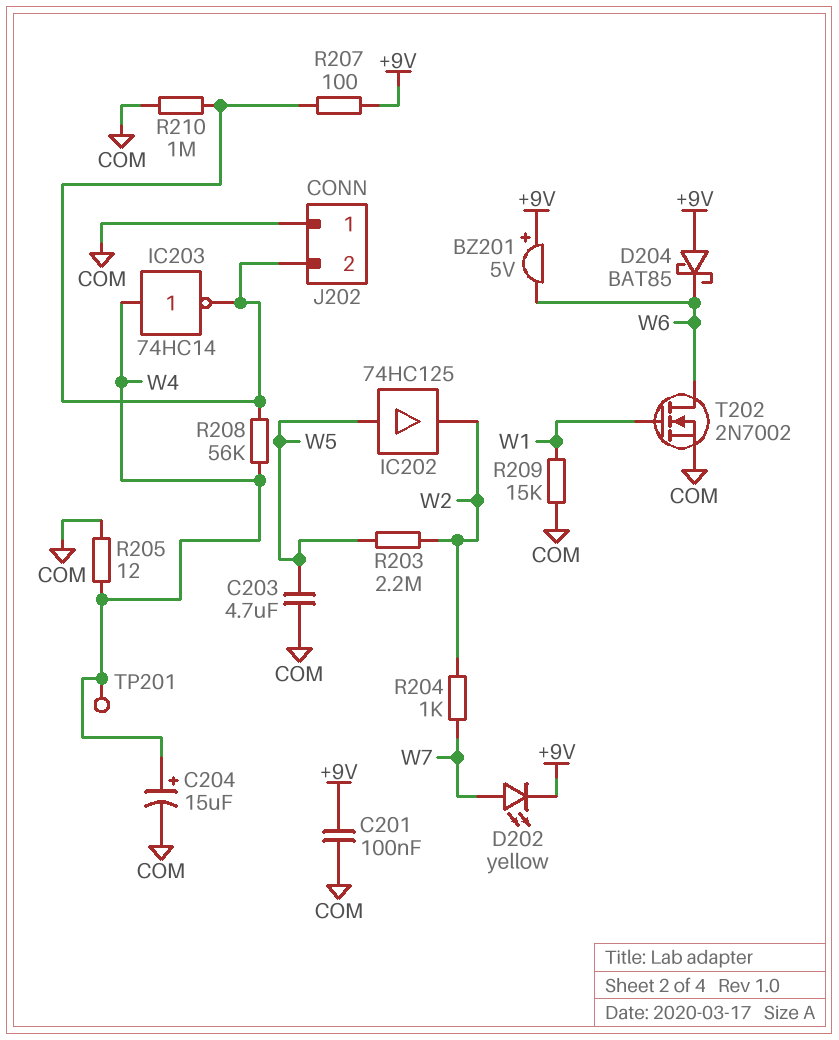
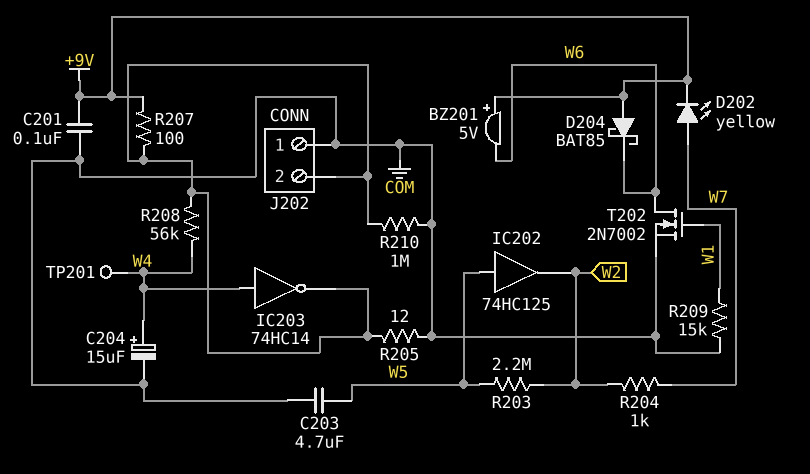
R205: 12 (COM, W4) -> 12 (COM, J202/2)

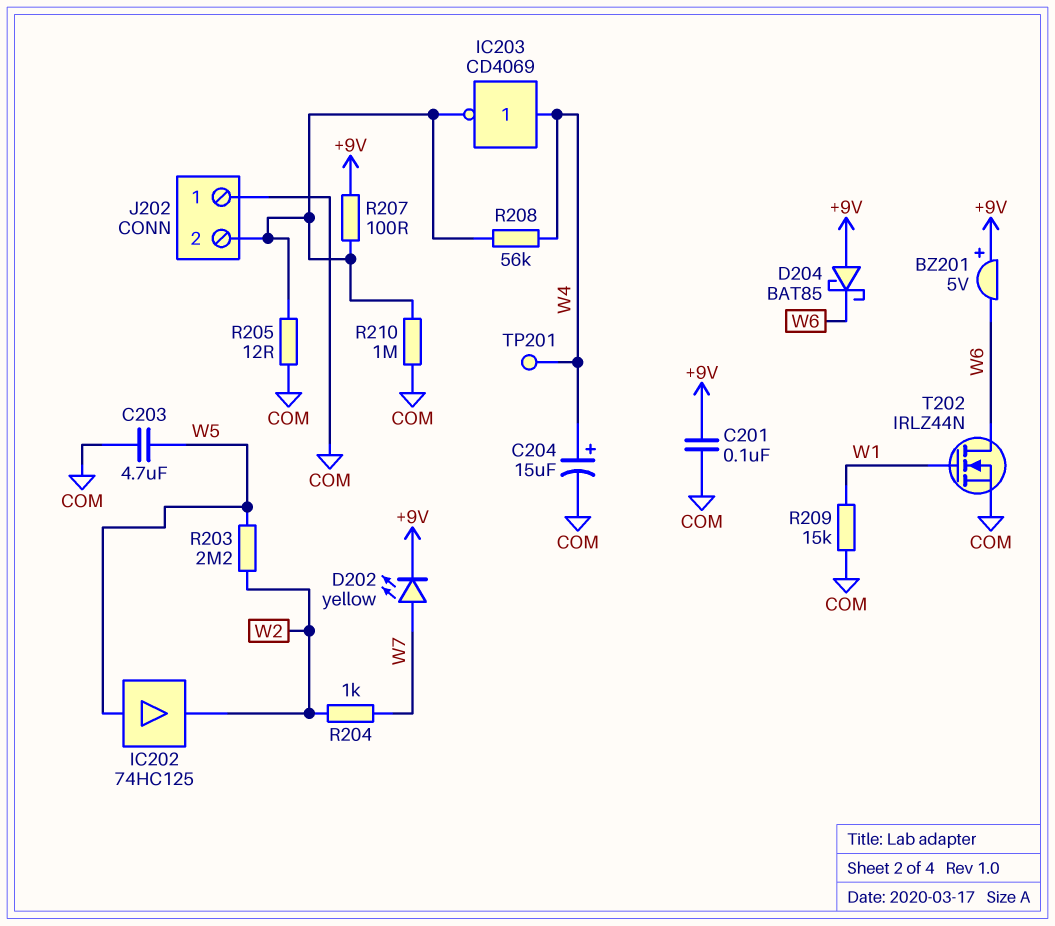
IC203: NOT 74HC14 (in W4, out J202/2) -> NOT CD4069 (in W4, out J202/2)
T202: NMOS 2N7002 (G W1, D W6, S COM) -> NMOS IRLZ44N (G W1, D W6, S COM)

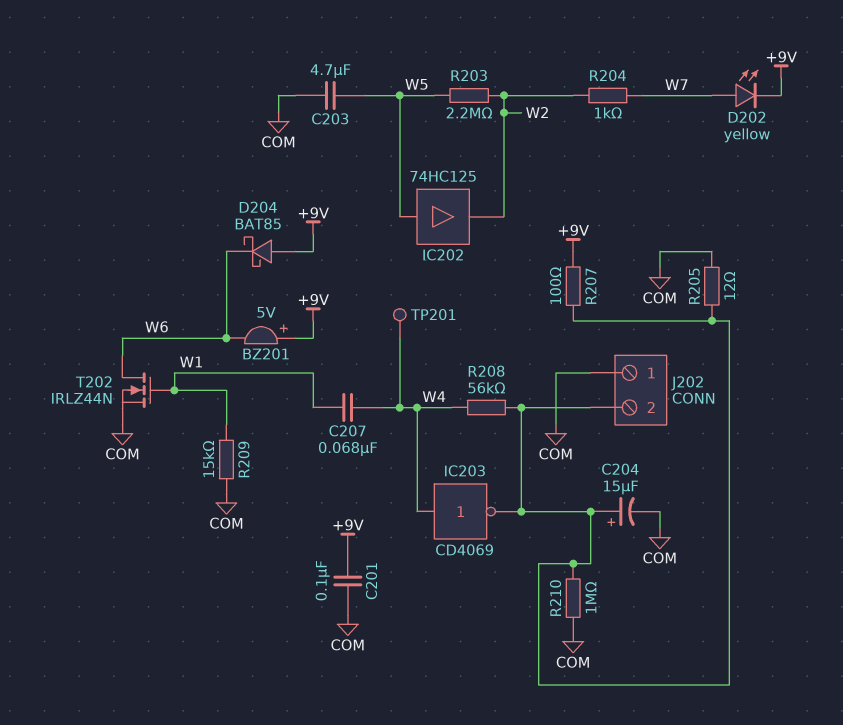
C204: 15uF (plus W4, minus COM) -> 15uF (plus J202/2, minus COM)
C207: none -> 68nF (W1, W4)

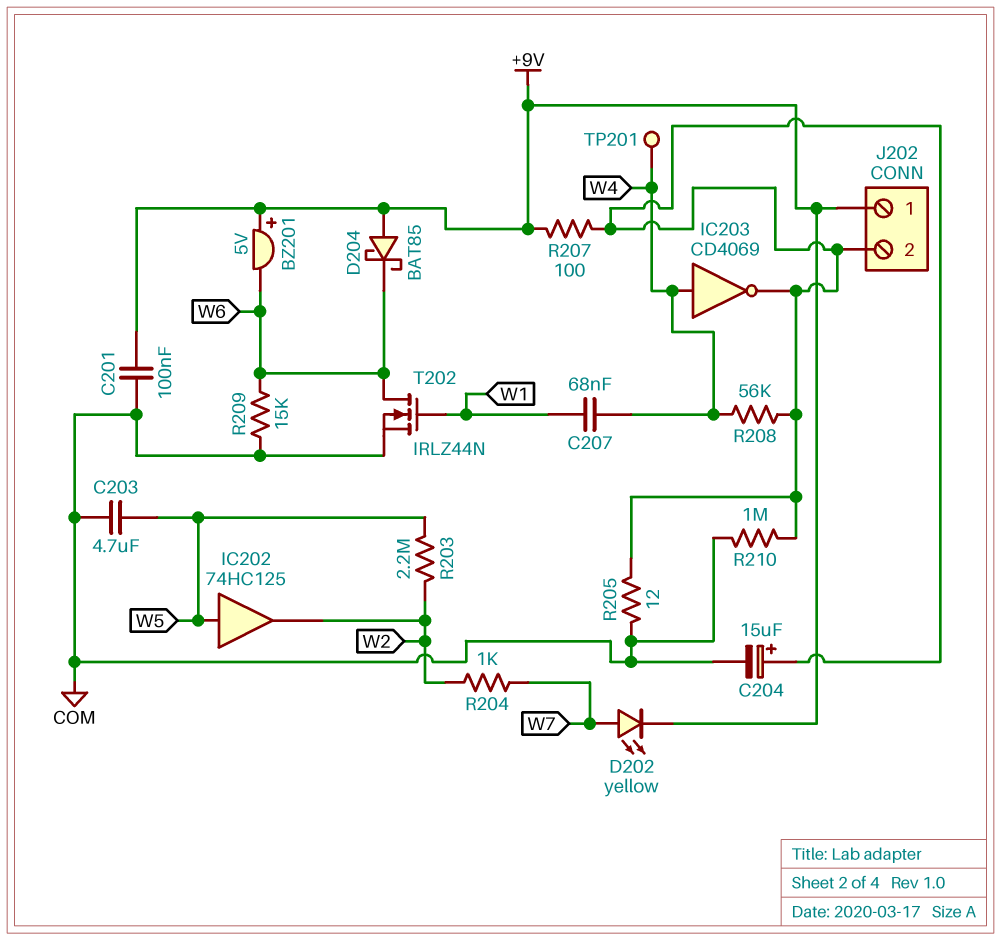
J202 pin 1: COM -> +9V
R209: 15k (COM, W1) -> 15k (COM, W6)

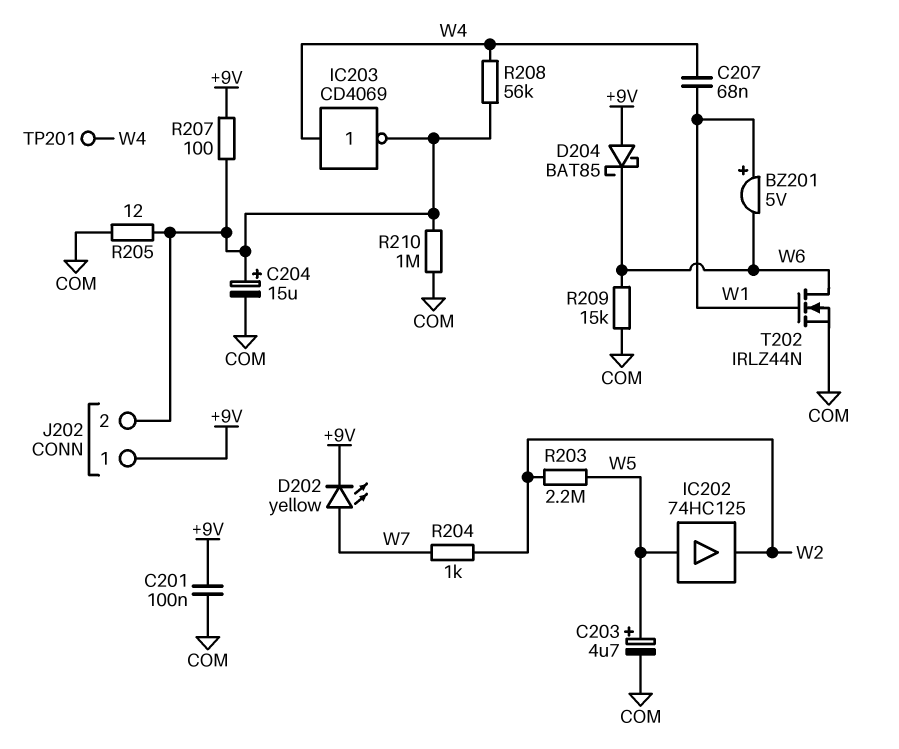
BZ201: buzzer 5V (plus +9V, minus W6) -> buzzer 5V (plus W1, minus W6)
C203: 4.7uF (COM, W5) -> 4.7uF (plus W5, minus COM)

